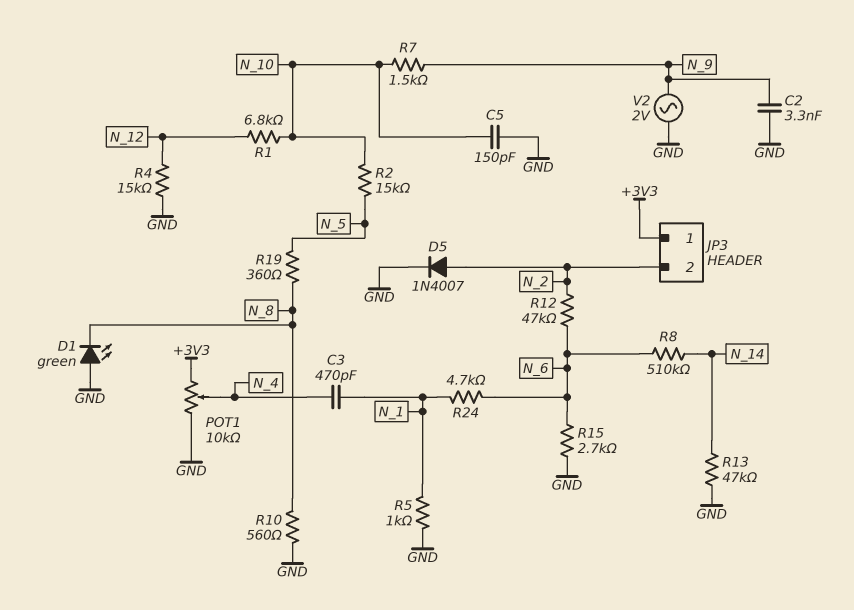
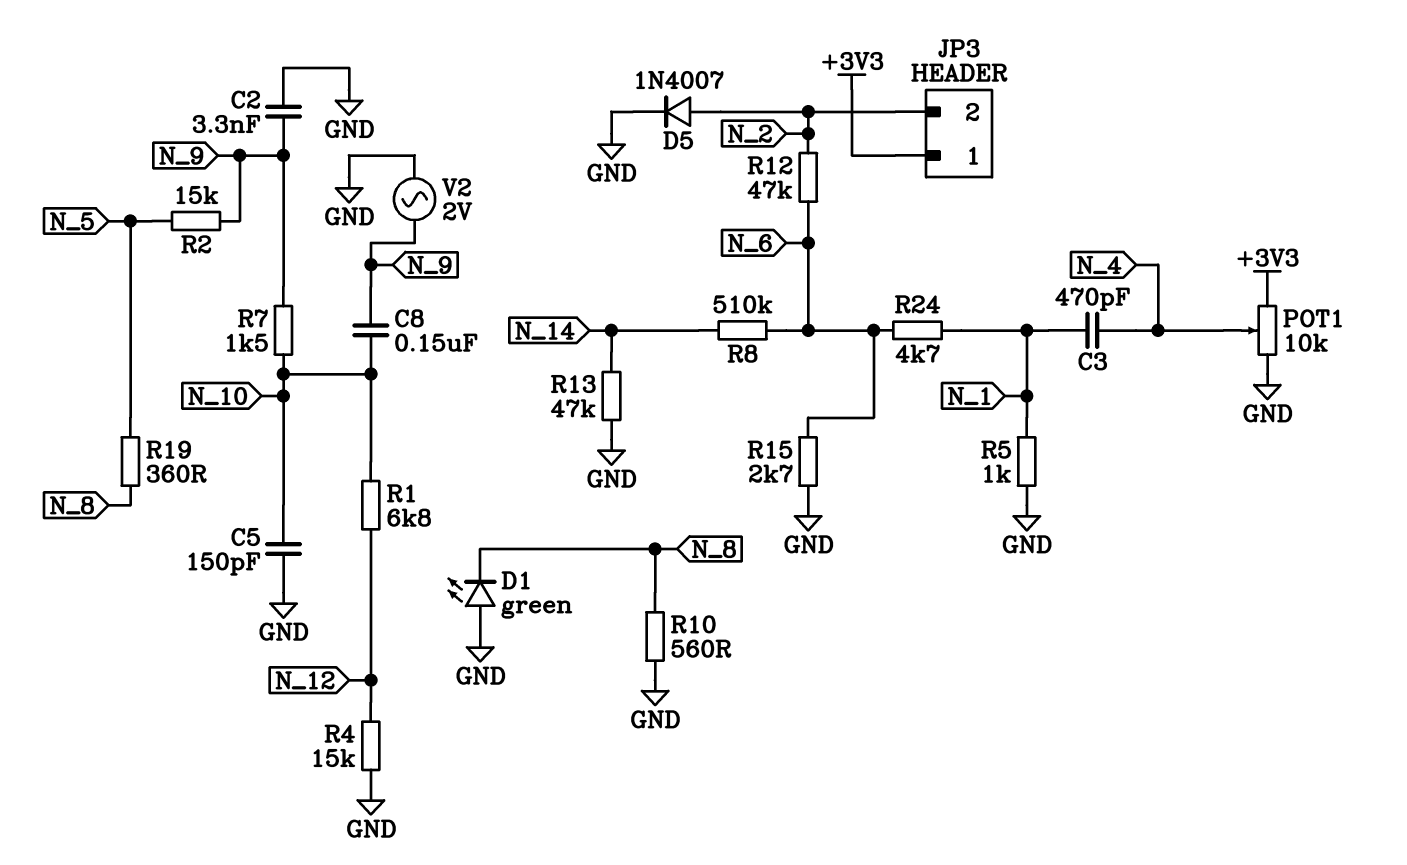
C8: none -> 150nF (N_9, N_10)
R2: 15k (N_5, N_10) -> 15k (N_5, N_9)

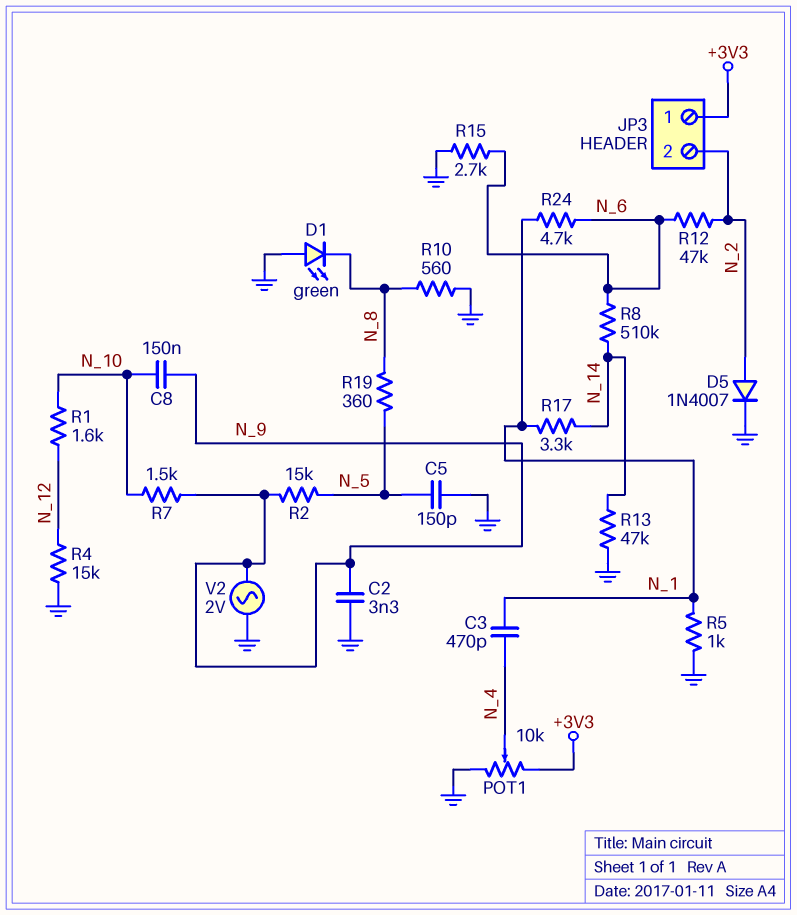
C5: 150pF (GND, N_10) -> 150pF (GND, N_5)
R1: 6.8k (N_10, N_12) -> 1.6k (N_10, N_12)
R17: none -> 3.3k (N_1, N_14)

